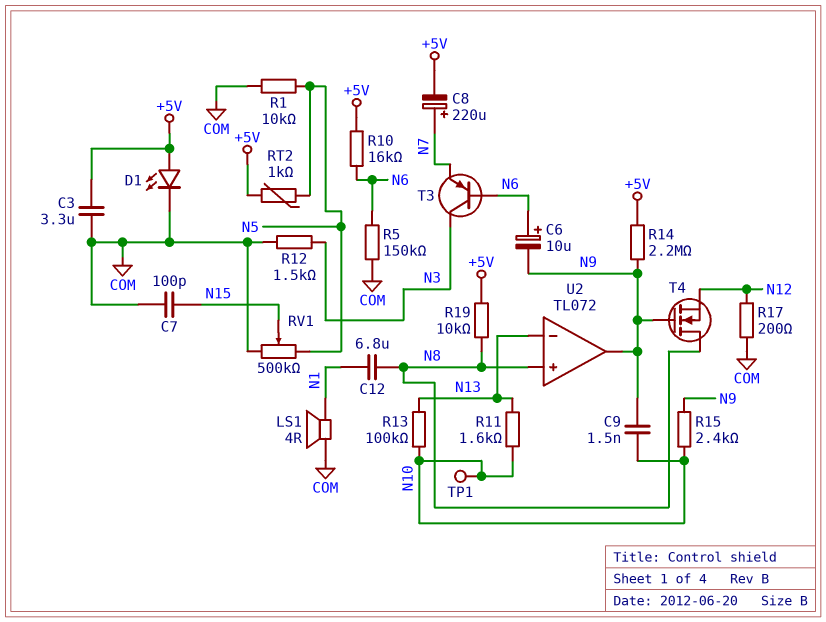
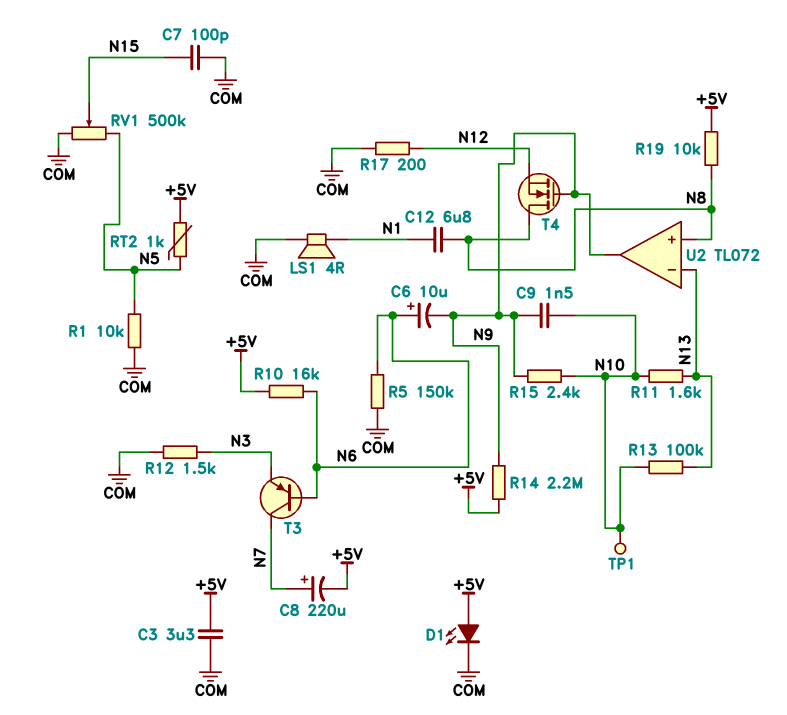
T3: PNP (B N6, C N3, E N7) -> PNP (B N6, C N7, E N3)

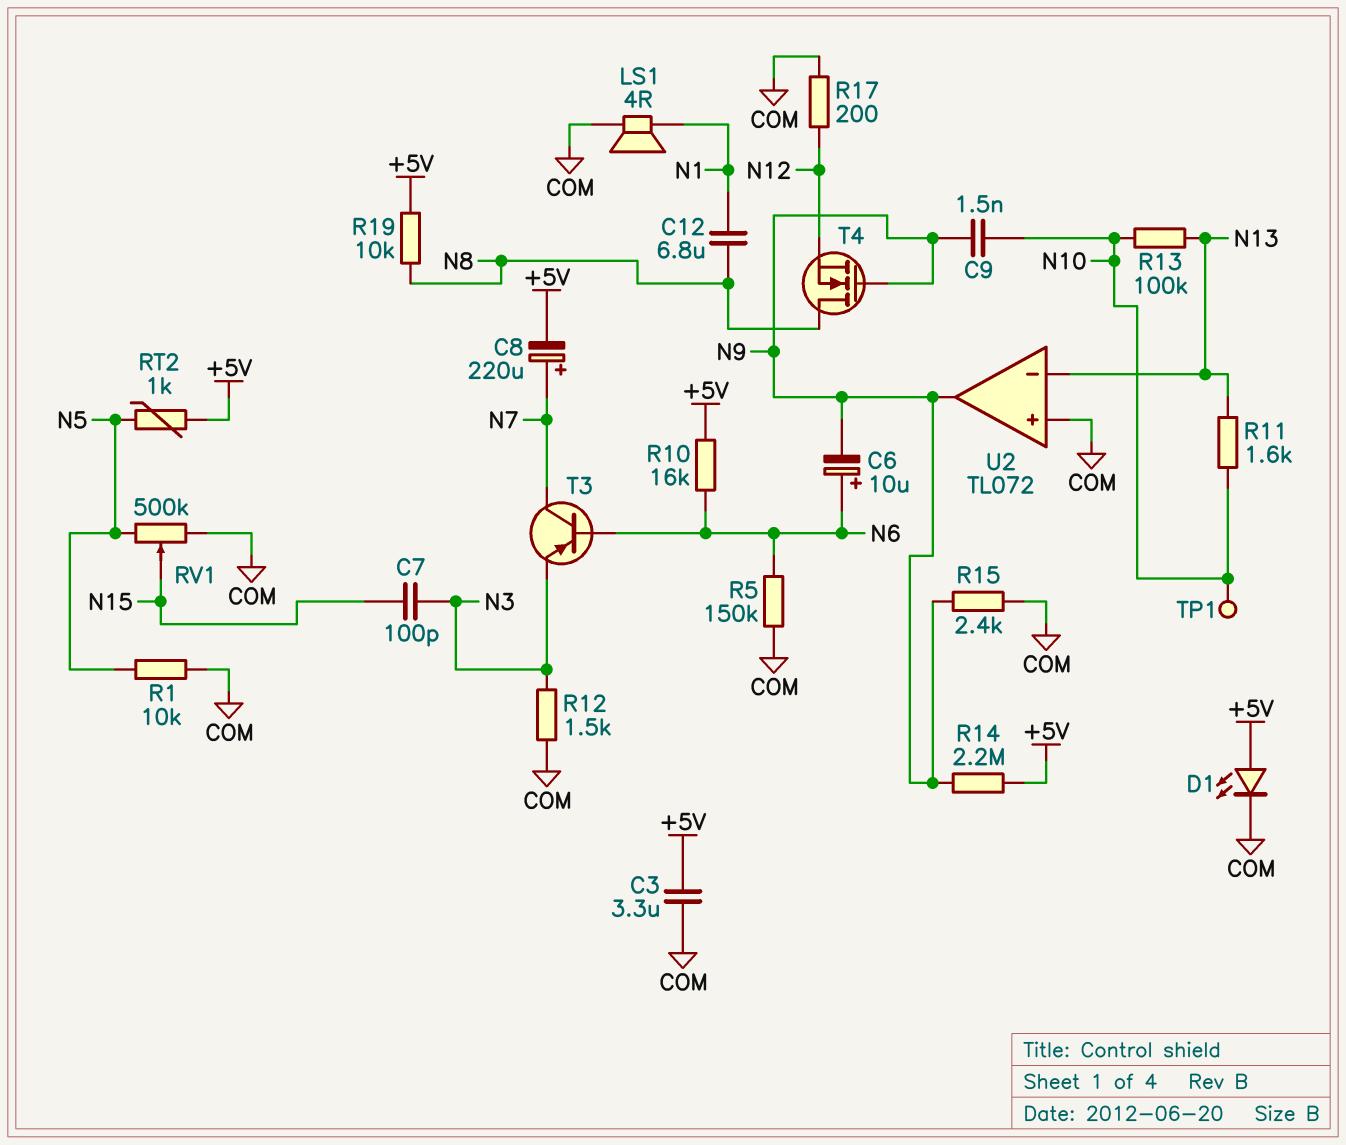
C7: 100pF (COM, N15) -> 100pF (N3, N15)
R15: 2.4k (N9, N10) -> 2.4k (COM, N9)
U2 pin in+: N8 -> COM

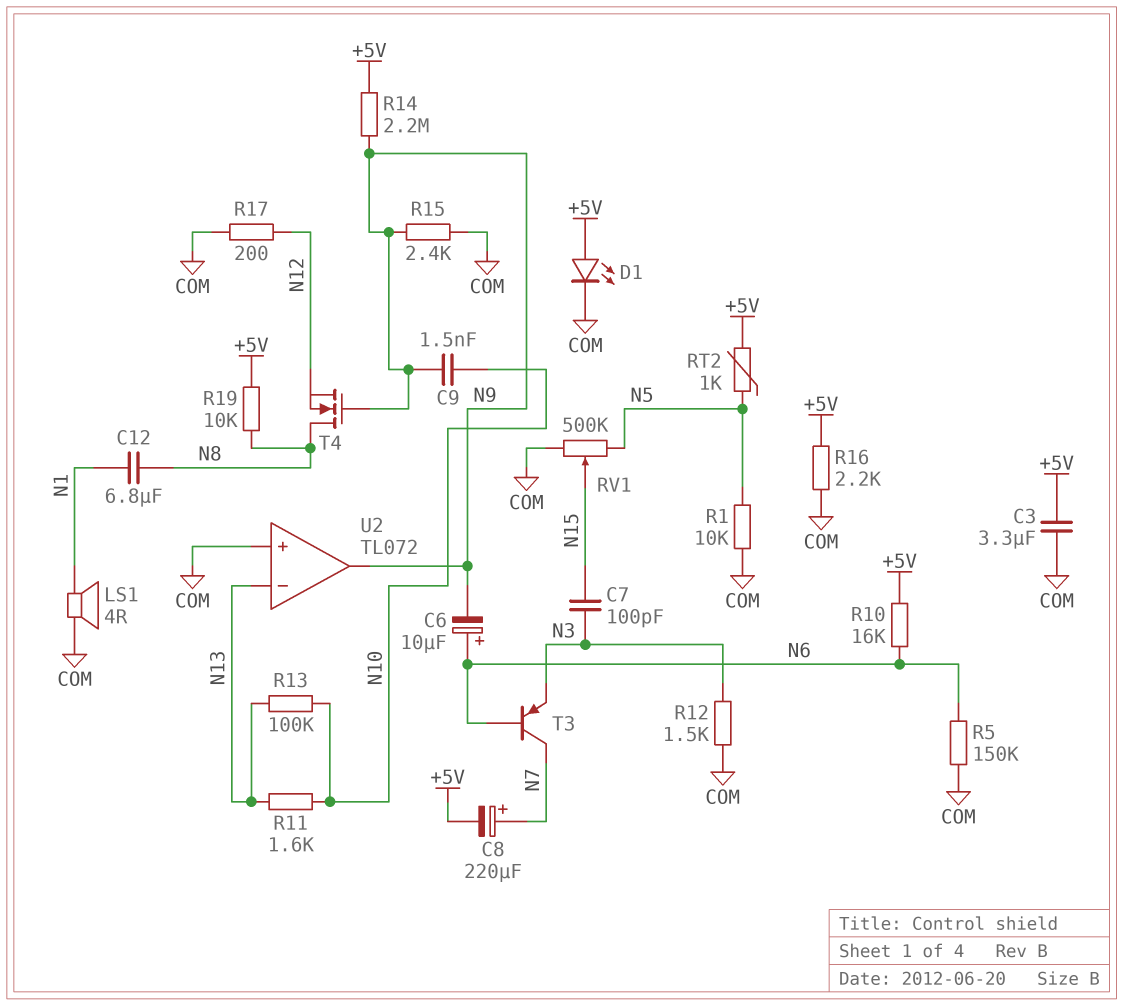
R16: none -> 2.2k (+5V, COM)
TP1: test point (N10) -> none

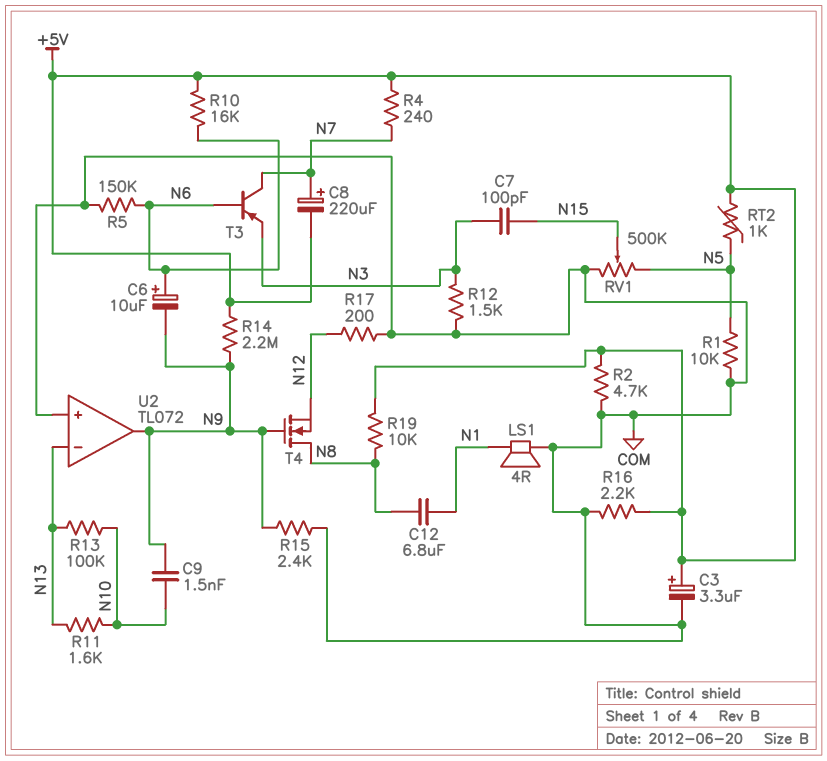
C3: 3.3uF (+5V, COM) -> 3.3uF (plus +5V, minus COM)
D1: LED (A +5V, K COM) -> none
R2: none -> 4.7k (+5V, COM)
R4: none -> 240 (+5V, N7)

